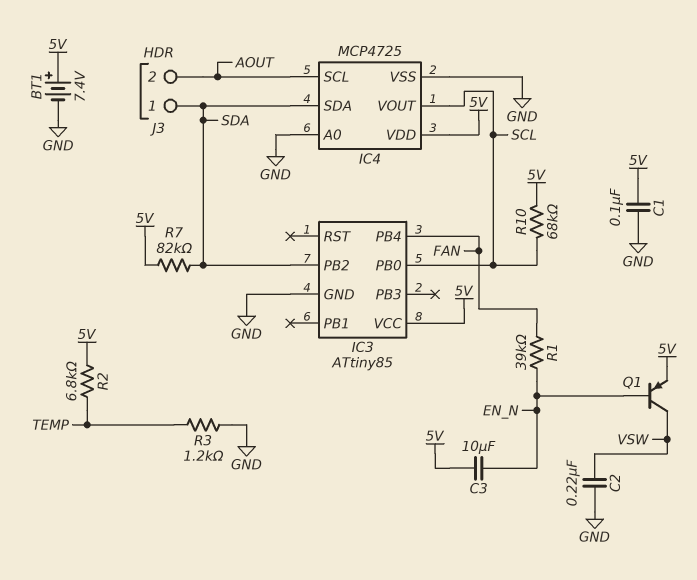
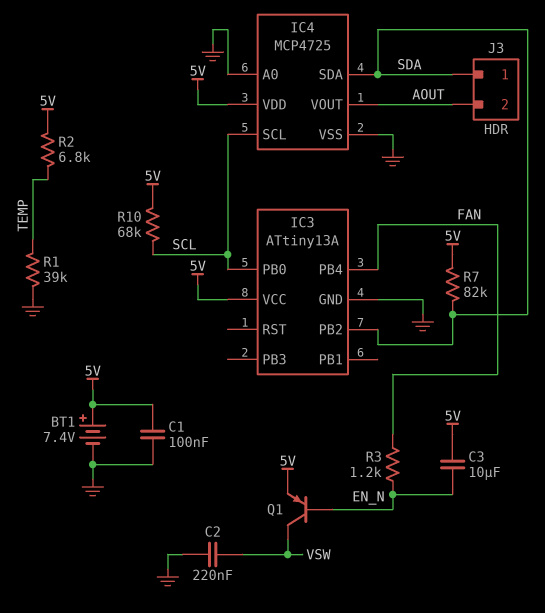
IC3: ATtiny85 -> ATtiny13A
IC4 pin SCL: AOUT -> SCL
IC4 pin VOUT: SCL -> AOUT
R1: 39k (EN_N, FAN) -> 39k (GND, TEMP)
R3: 1.2k (GND, TEMP) -> 1.2k (EN_N, FAN)

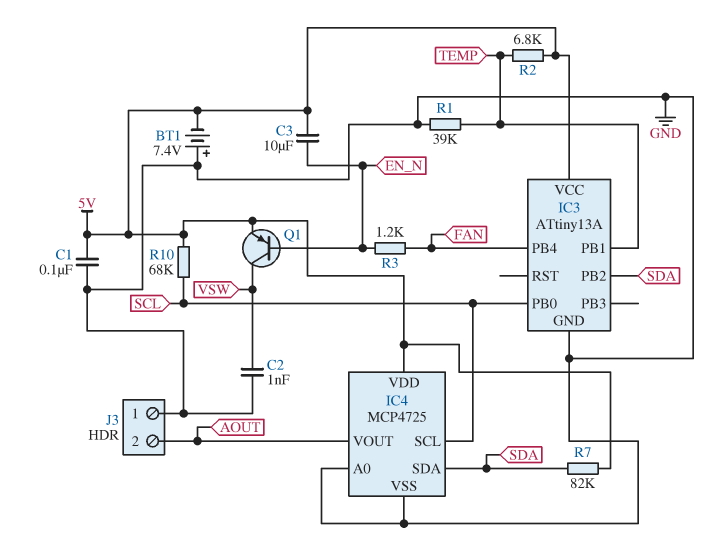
BT1: 7.4V (plus 5V, minus GND) -> 7.4V (plus GND, minus 5V)
C2: 220nF (GND, VSW) -> 1nF (GND, VSW)
IC3 pin PB1: none -> TEMP
J3 pin 1: SDA -> GND

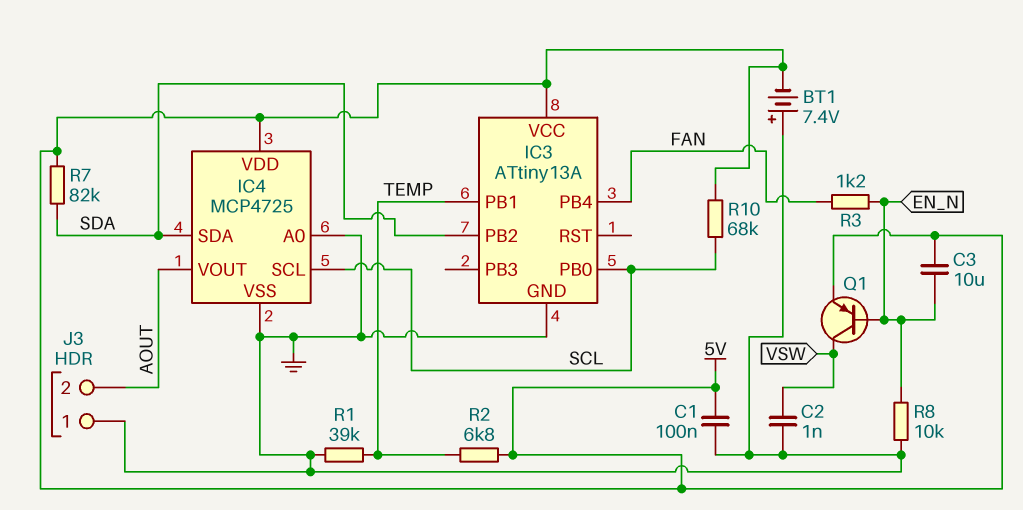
R8: none -> 10k (EN_N, GND)

